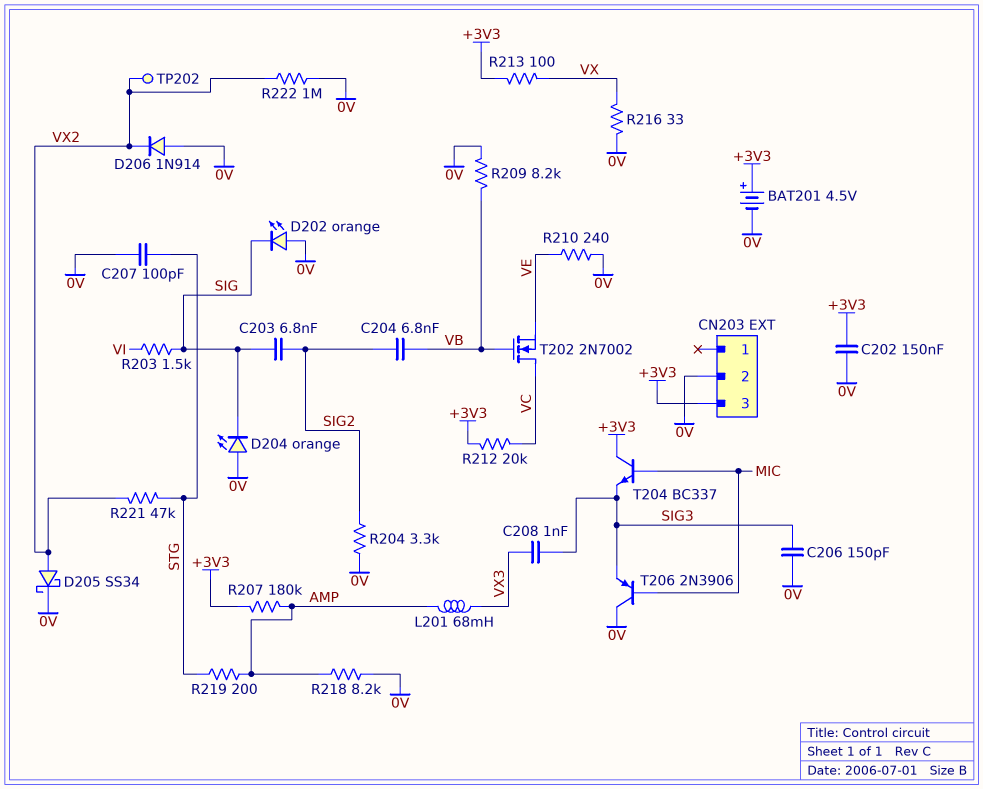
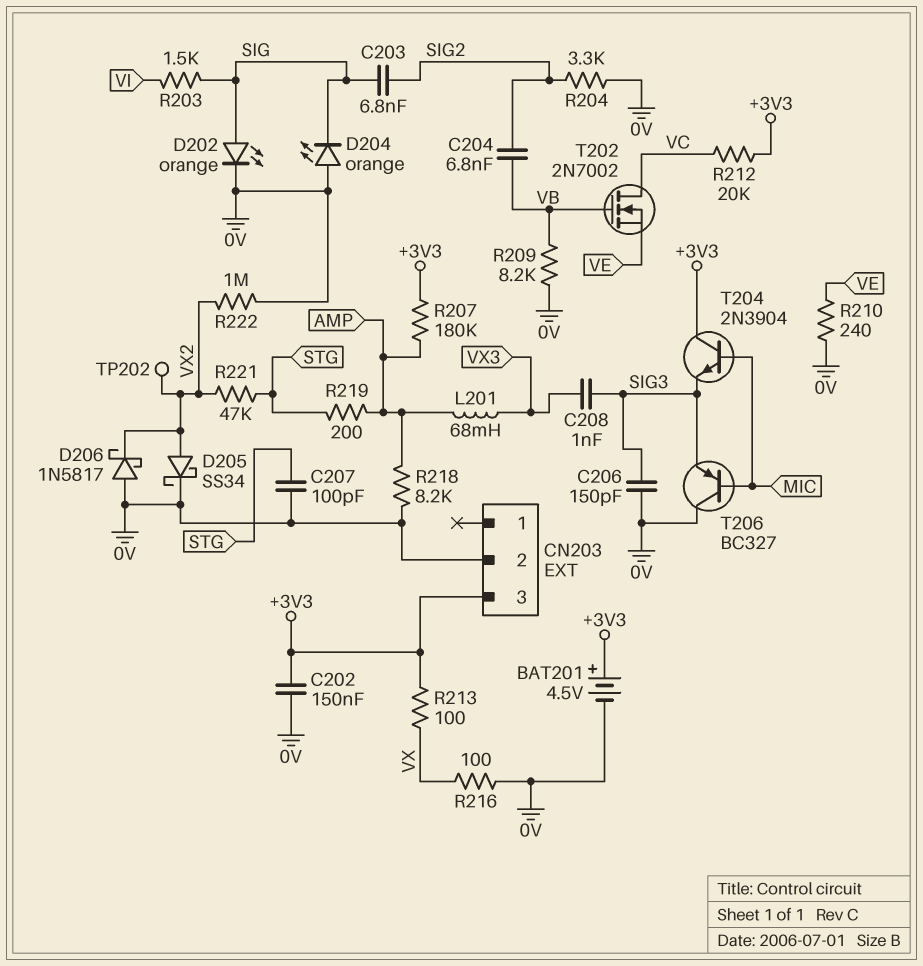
D202: LED orange (A 0V, K SIG) -> LED orange (A SIG, K 0V)
D206: diode 1N914 (A 0V, K VX2) -> schottky 1N5817 (A 0V, K VX2)
R216: 33 (0V, VX) -> 100 (0V, VX)
T204: NPN BC337 (B MIC, C +3V3, E SIG3) -> NPN 2N3904 (B MIC, C +3V3, E SIG3)
T206: PNP 2N3906 (B MIC, C 0V, E SIG3) -> PNP BC327 (B MIC, C 0V, E SIG3)

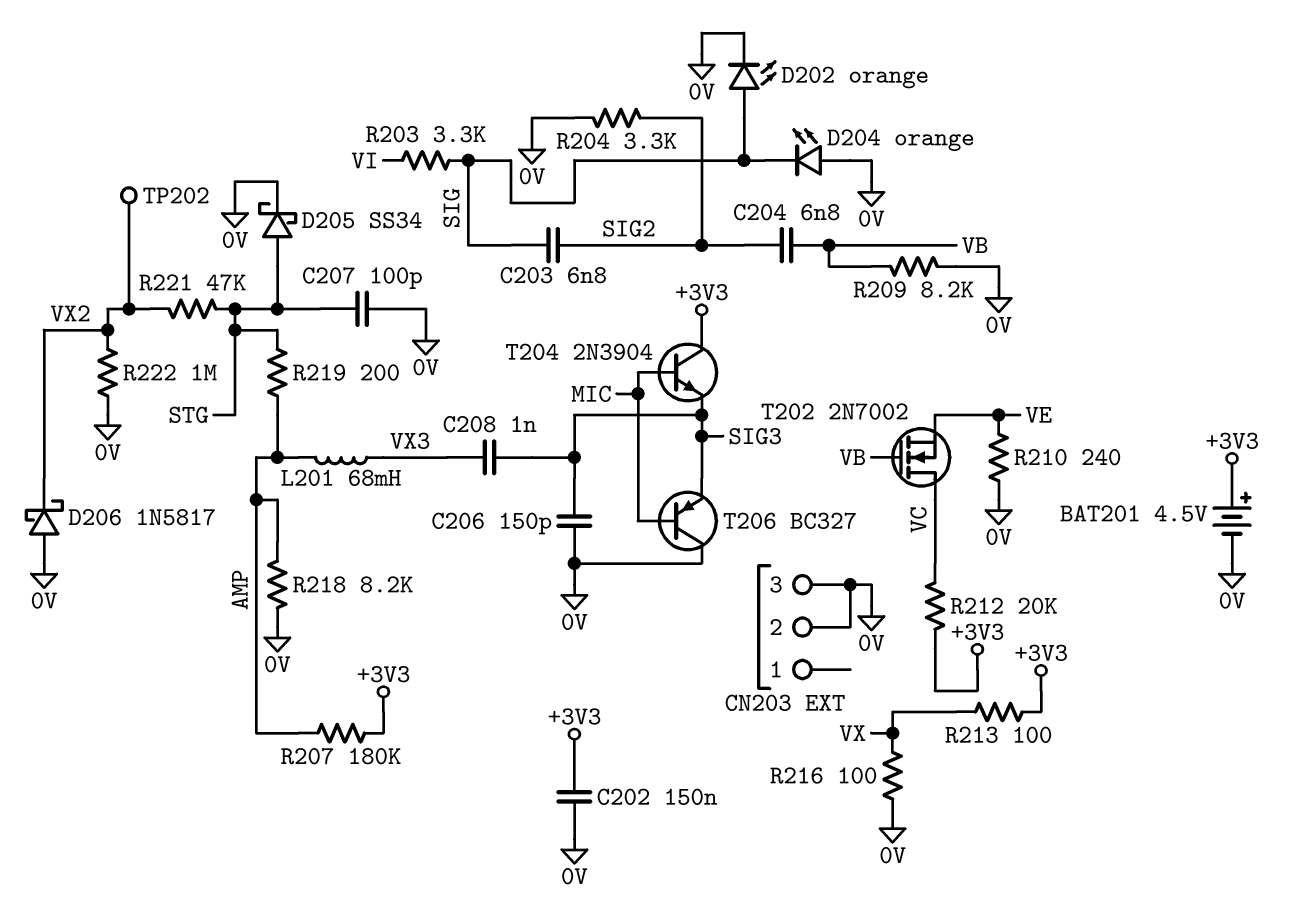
CN203 pin 3: +3V3 -> 0V
D205: schottky SS34 (A VX2, K 0V) -> schottky SS34 (A STG, K 0V)
R203: 1.5k (SIG, VI) -> 3.3k (SIG, VI)

